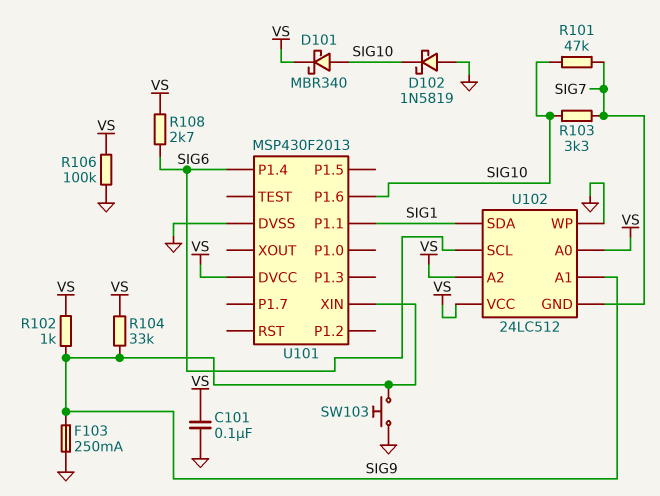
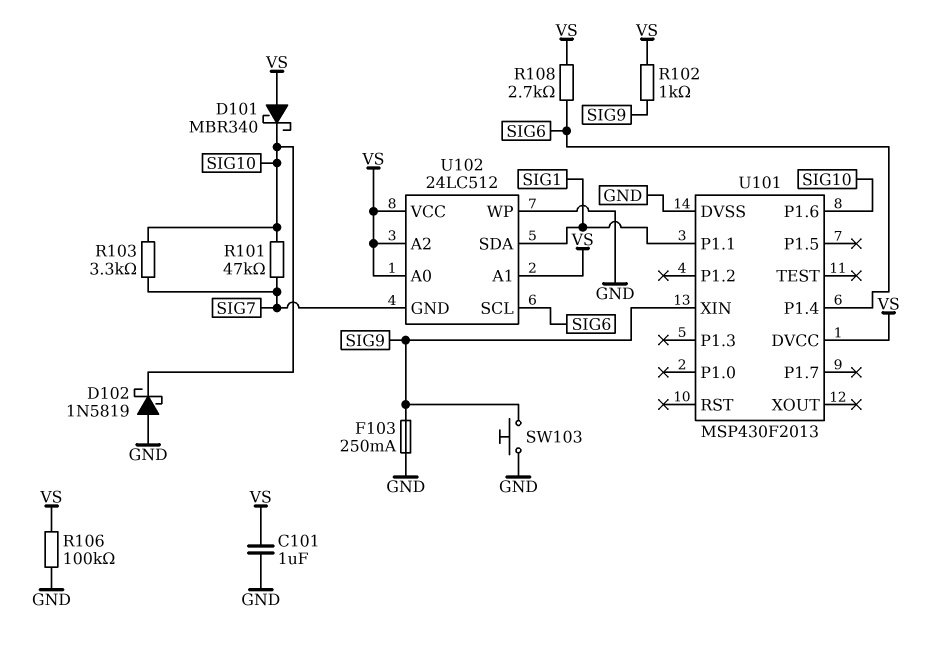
C101: 100nF (GND, VS) -> 1uF (GND, VS)
D101: schottky MBR340 (A SIG10, K VS) -> schottky MBR340 (A VS, K SIG10)
R104: 33k (SIG9, VS) -> none
U102 pin A1: SIG9 -> VS

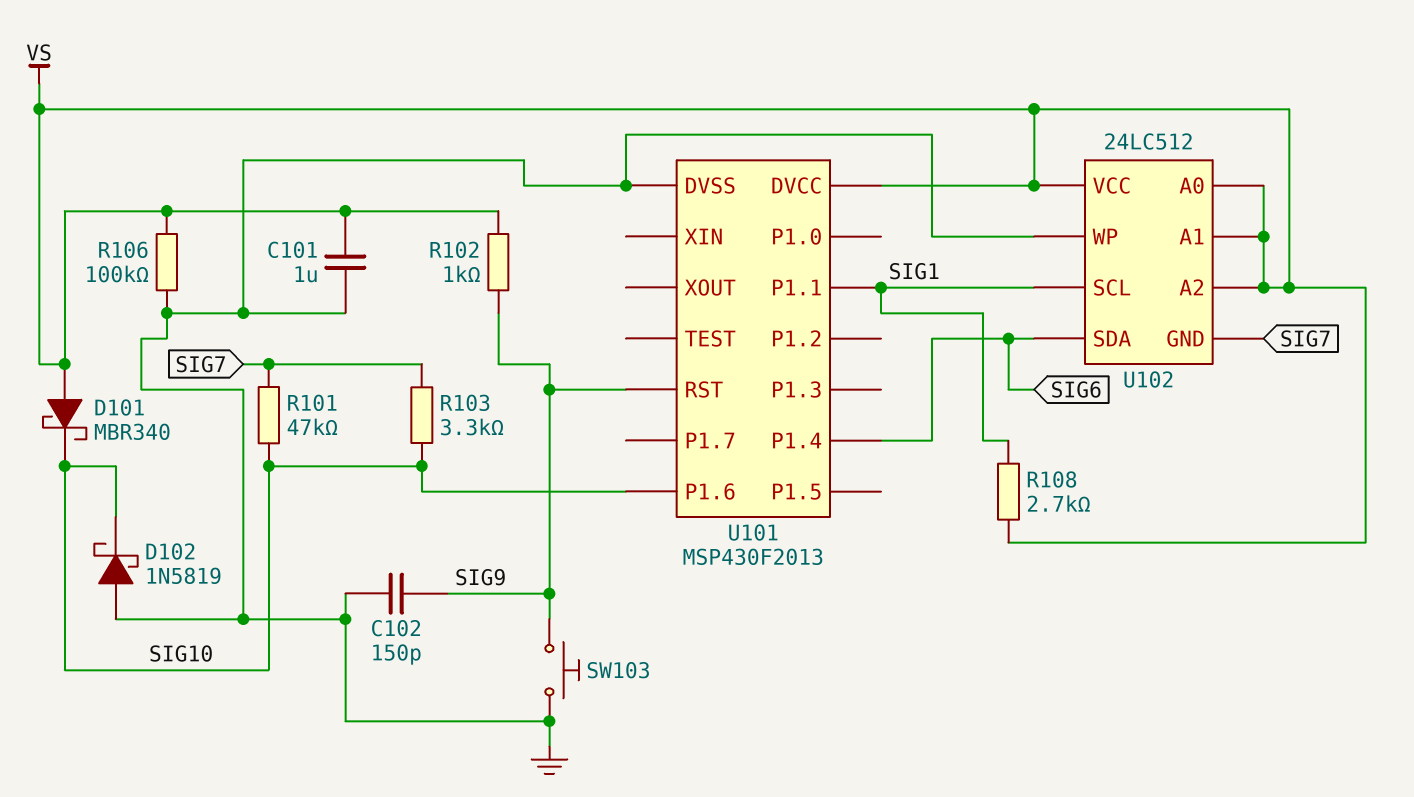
C102: none -> 150pF (GND, SIG9)
F103: 250mA (GND, SIG9) -> none
R108: 2.7k (SIG6, VS) -> 2.7k (SIG1, VS)
U101 pin RST: none -> SIG9
U101 pin XIN: SIG9 -> none
U102 pin SCL: SIG6 -> SIG1
U102 pin SDA: SIG1 -> SIG6

